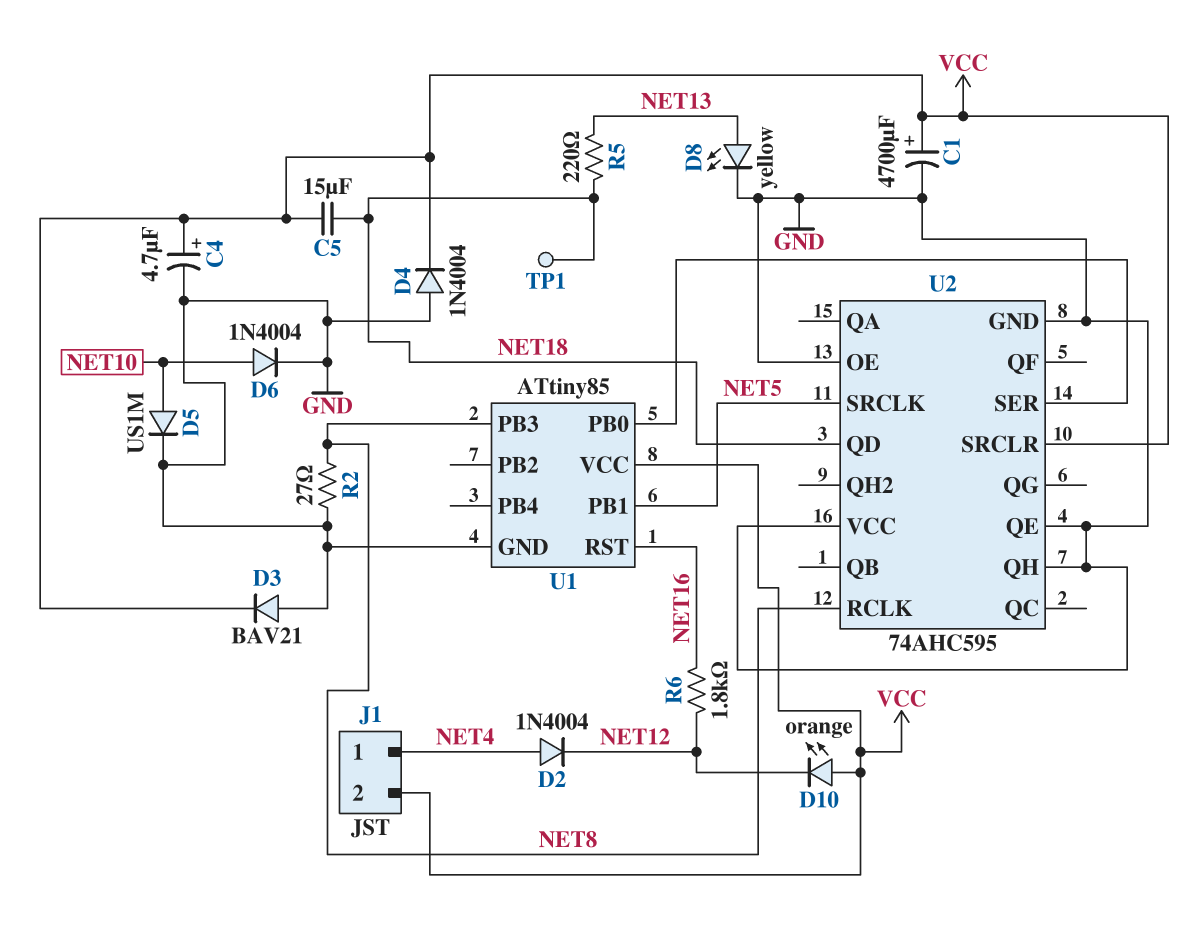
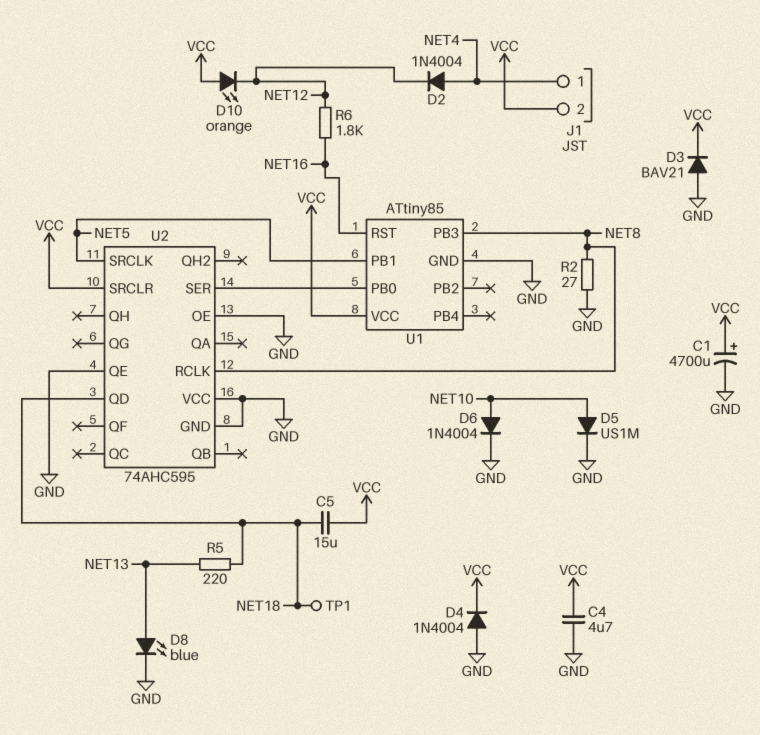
C4: 4.7uF (plus VCC, minus GND) -> 4.7uF (GND, VCC)
D8: LED yellow (A NET13, K GND) -> LED blue (A NET13, K GND)
U2 pin QH: GND -> none

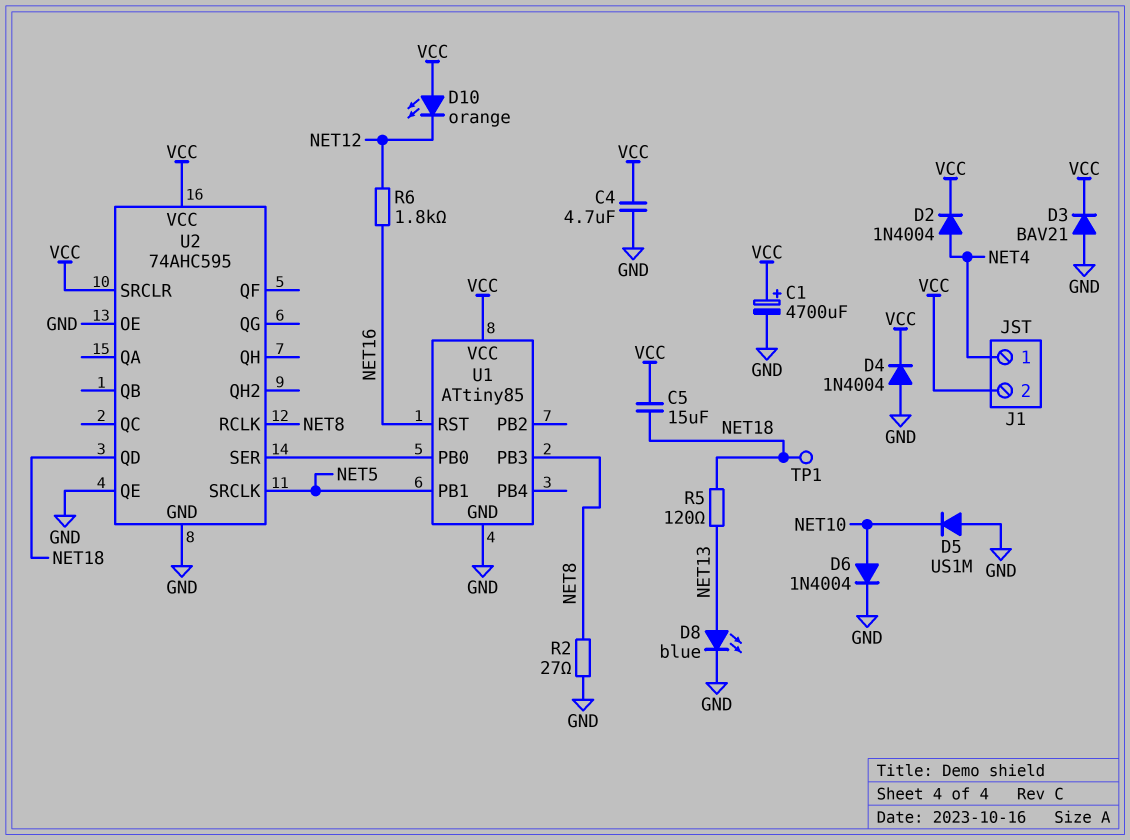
D2: diode 1N4004 (A NET4, K NET12) -> diode 1N4004 (A NET4, K VCC)
D5: diode US1M (A NET10, K GND) -> diode US1M (A GND, K NET10)
R5: 220 (NET13, NET18) -> 120 (NET13, NET18)
U2 pin VCC: GND -> VCC

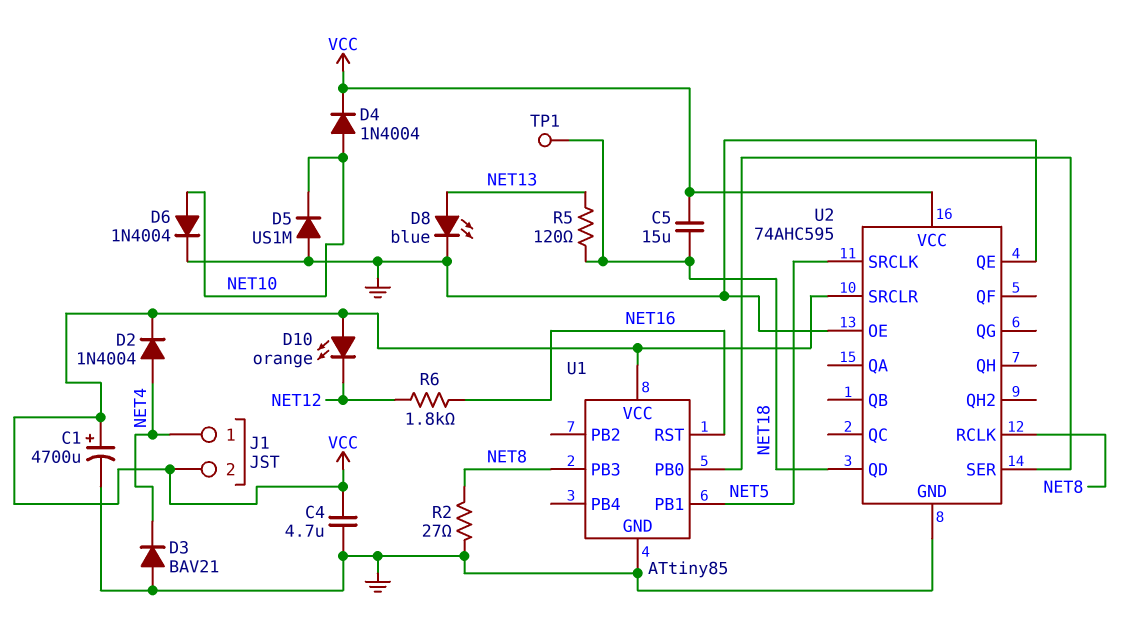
D3: diode BAV21 (A GND, K VCC) -> diode BAV21 (A GND, K NET4)
D4: diode 1N4004 (A GND, K VCC) -> diode 1N4004 (A NET10, K VCC)

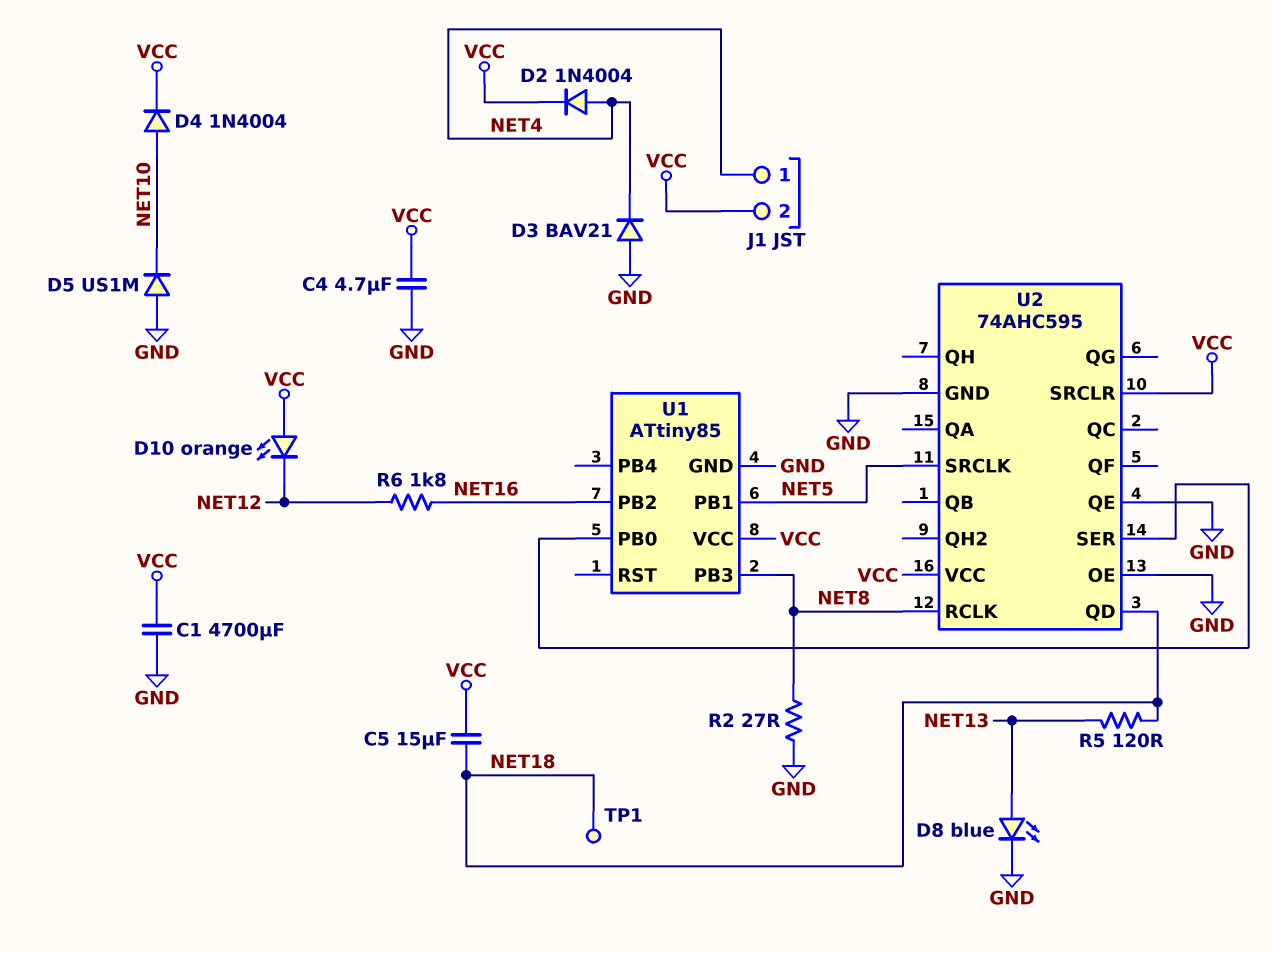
C1: 4700uF (plus VCC, minus GND) -> 4700uF (GND, VCC)
D6: diode 1N4004 (A NET10, K GND) -> none
U1 pin PB2: none -> NET16
U1 pin RST: NET16 -> none

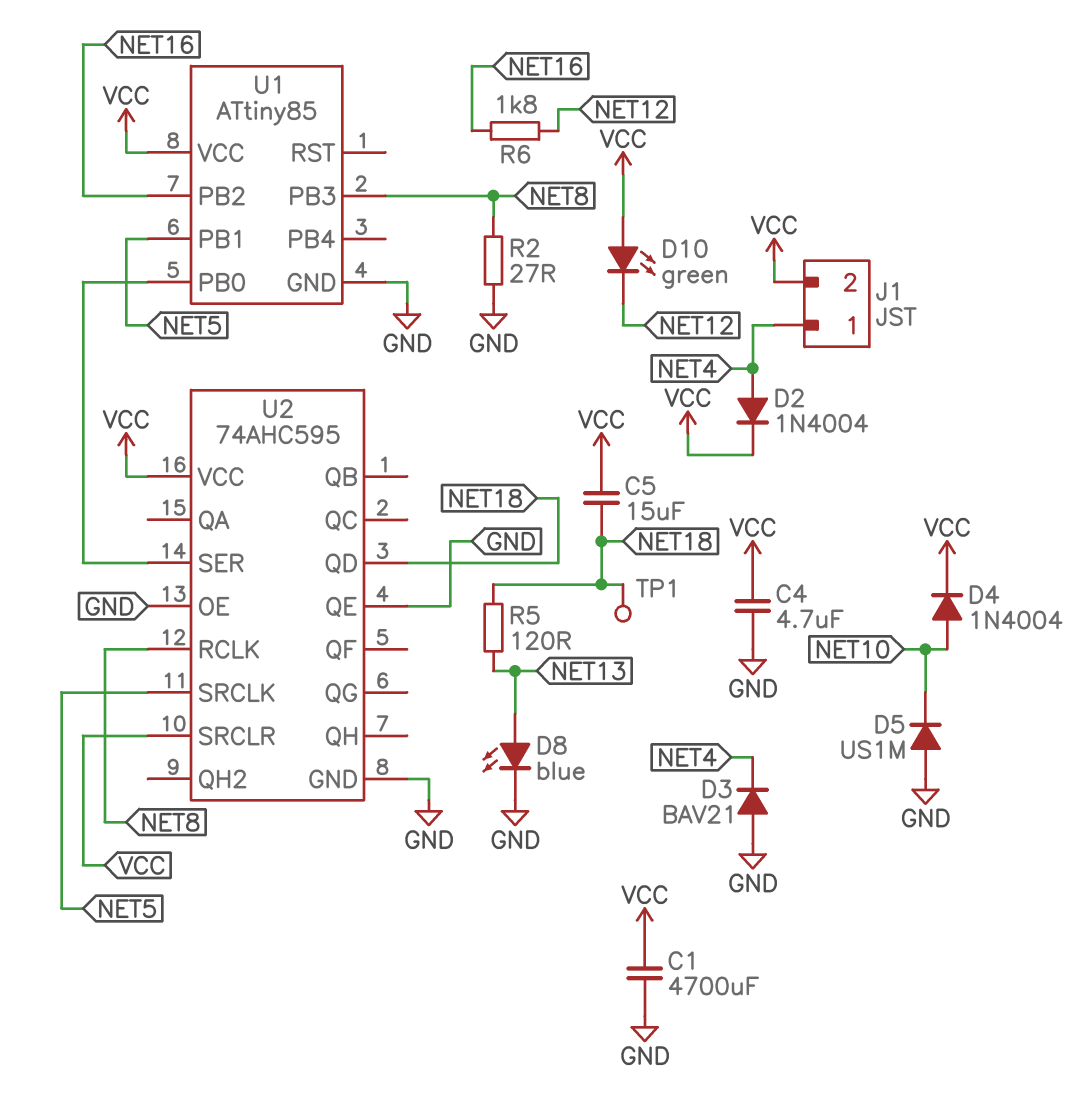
D10: LED orange (A VCC, K NET12) -> LED green (A VCC, K NET12)

